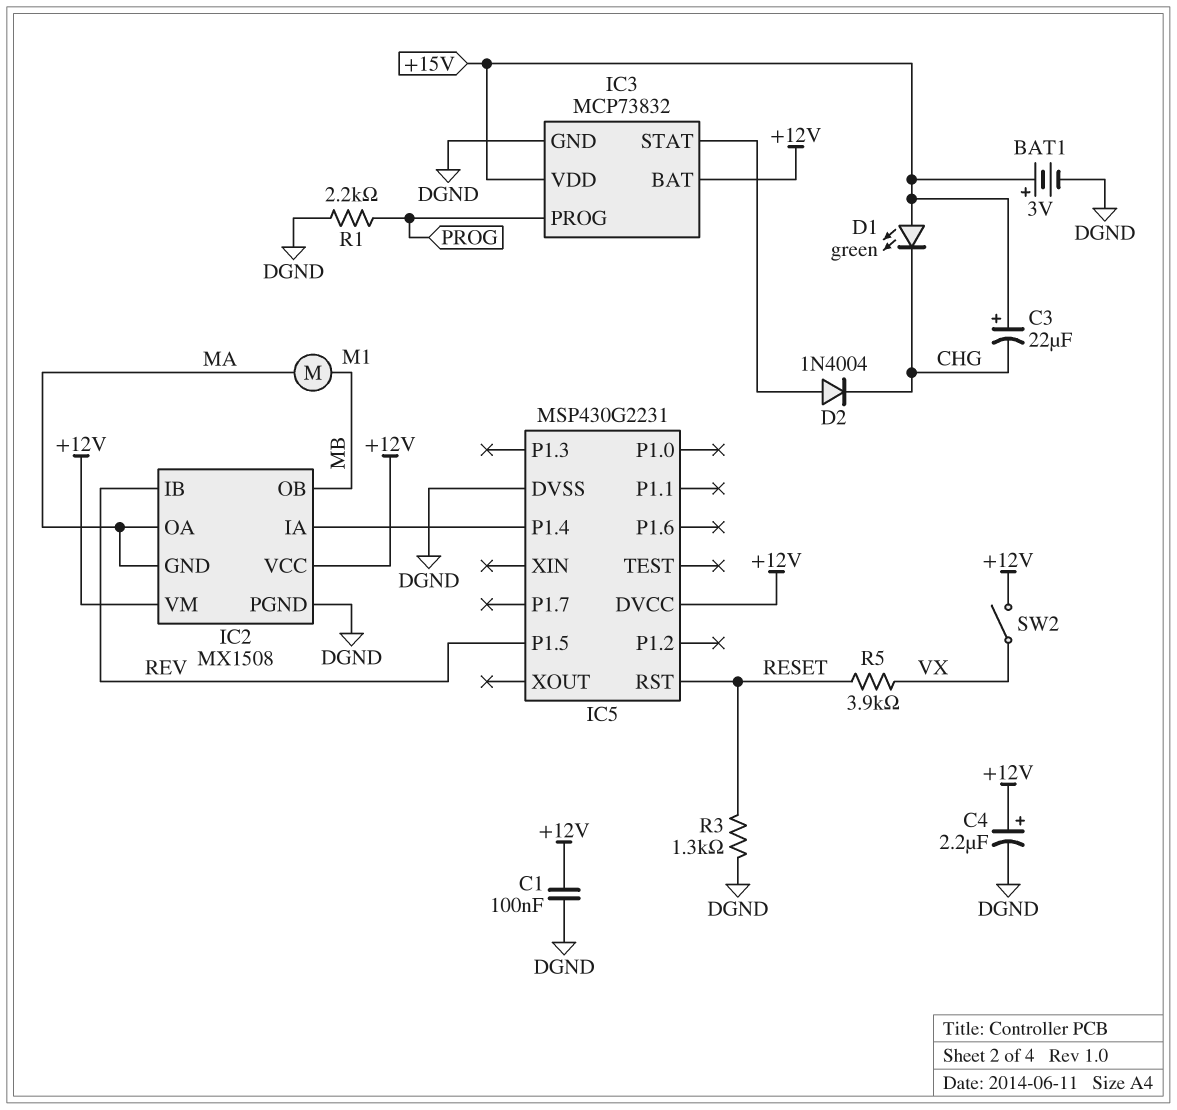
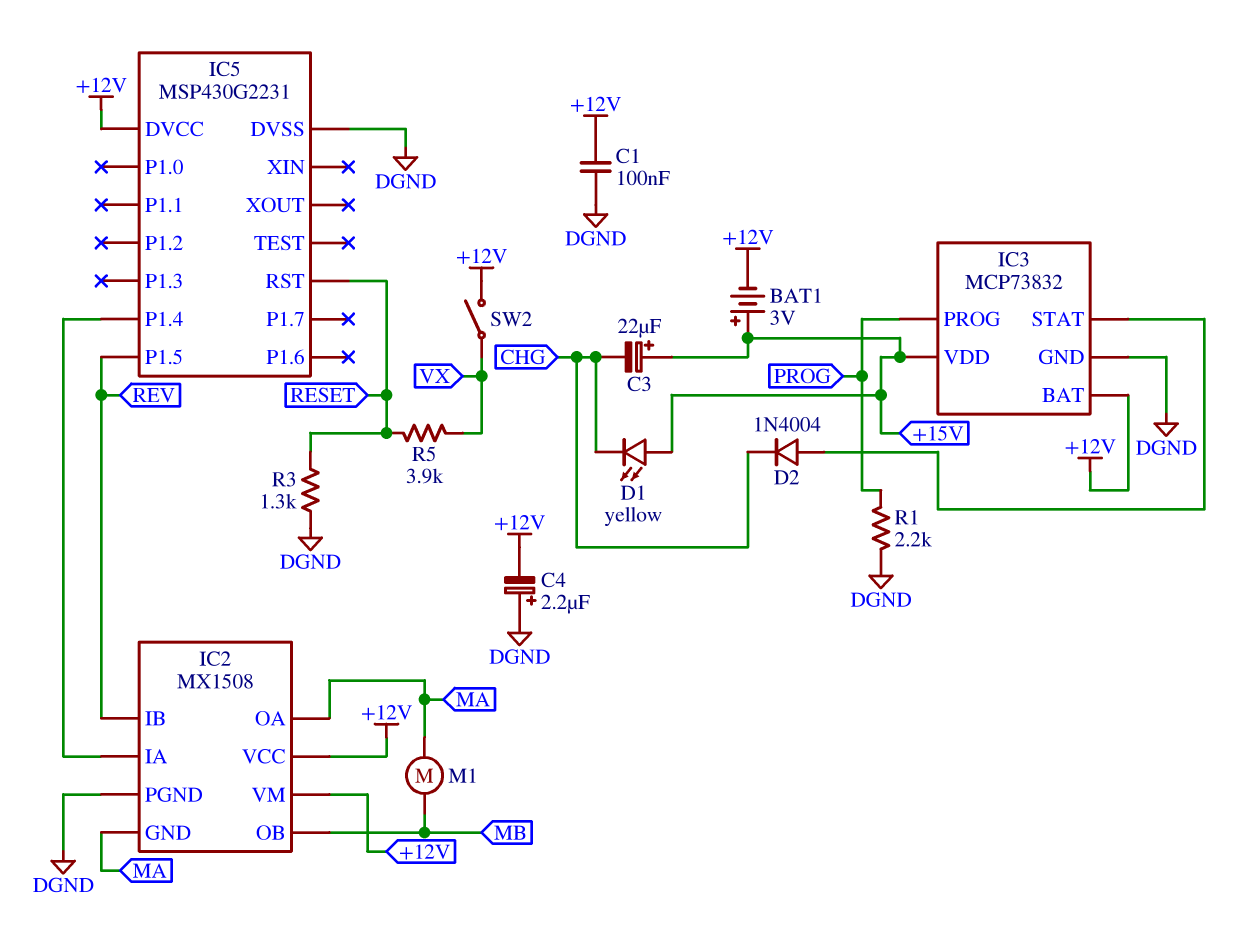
BAT1: 3V (plus +15V, minus DGND) -> 3V (plus +15V, minus +12V)
C4: 2.2uF (plus +12V, minus DGND) -> 2.2uF (plus DGND, minus +12V)
D1: LED green (A +15V, K CHG) -> LED yellow (A +15V, K CHG)

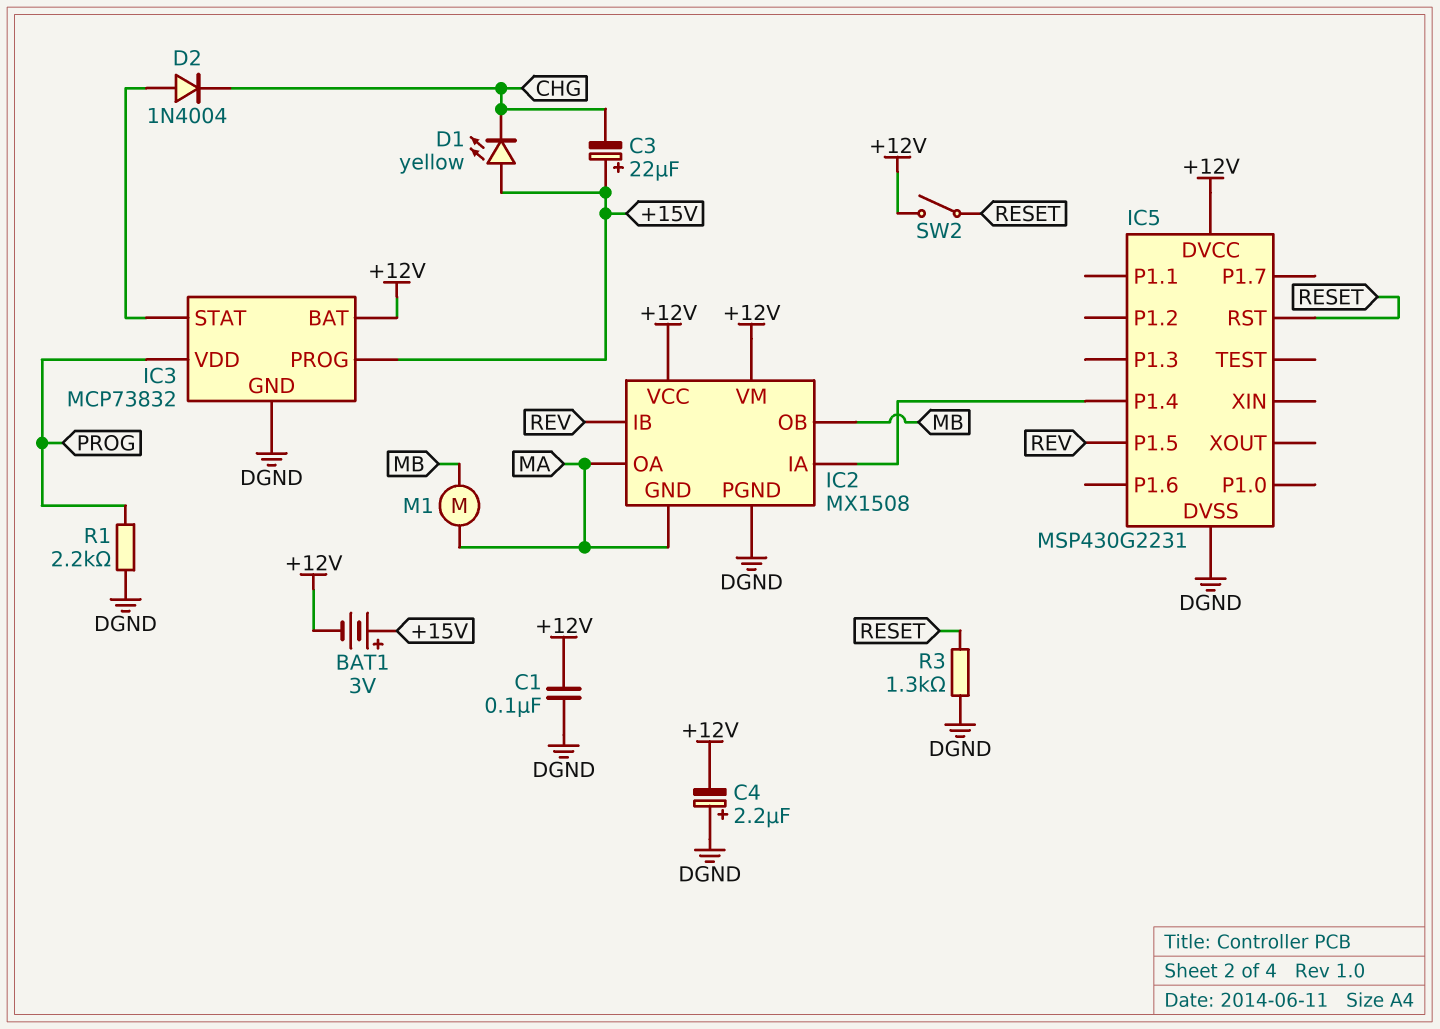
IC3 pin PROG: PROG -> +15V
IC3 pin VDD: +15V -> PROG
R5: 3.9k (RESET, VX) -> none
SW2: switch (+12V, VX) -> switch (+12V, RESET)

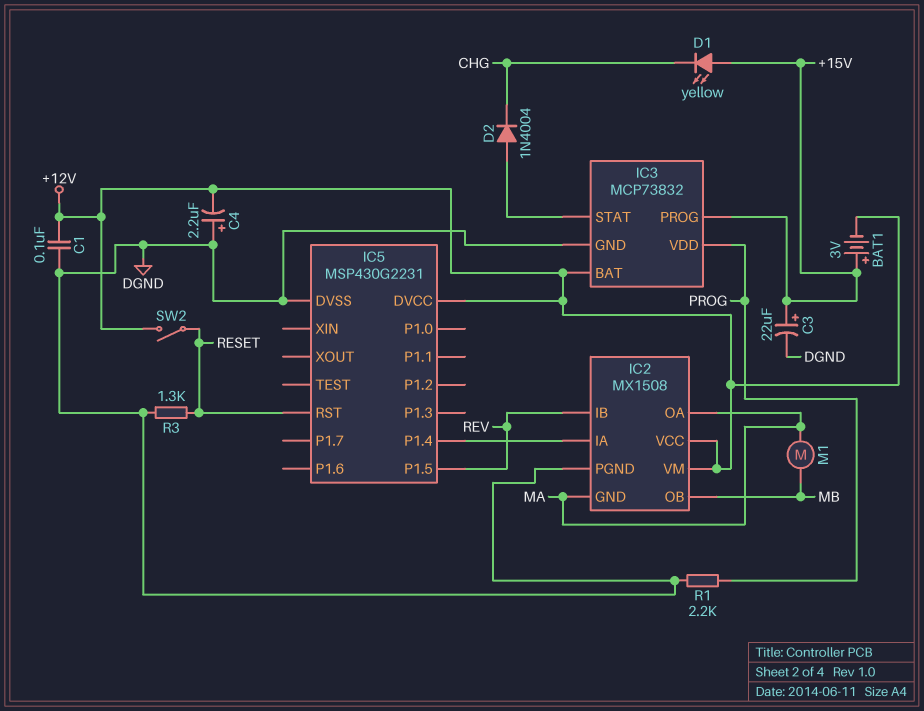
C3: 22uF (plus +15V, minus CHG) -> 22uF (plus +15V, minus DGND)

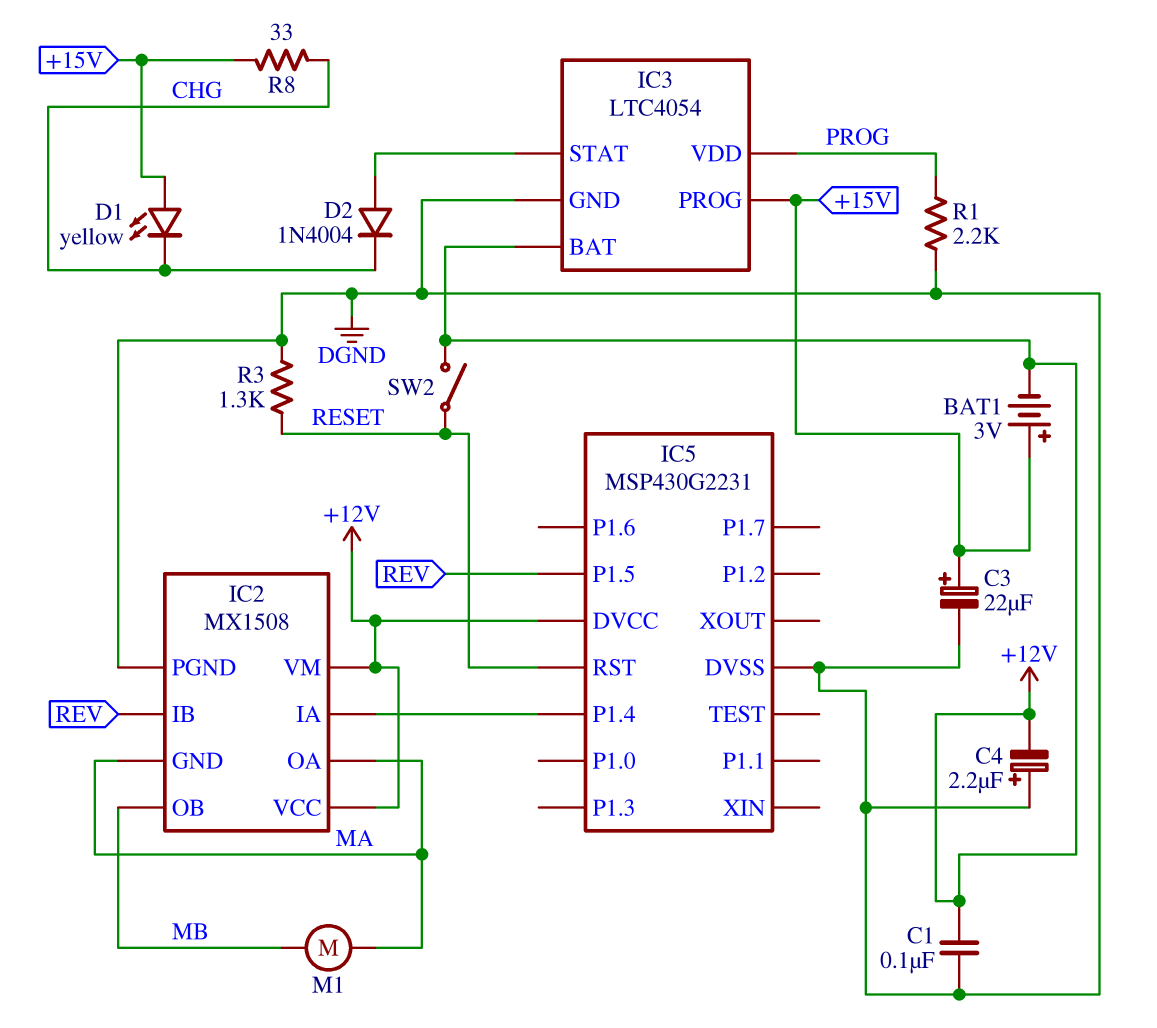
IC3: MCP73832 -> LTC4054
R8: none -> 33 (+15V, CHG)

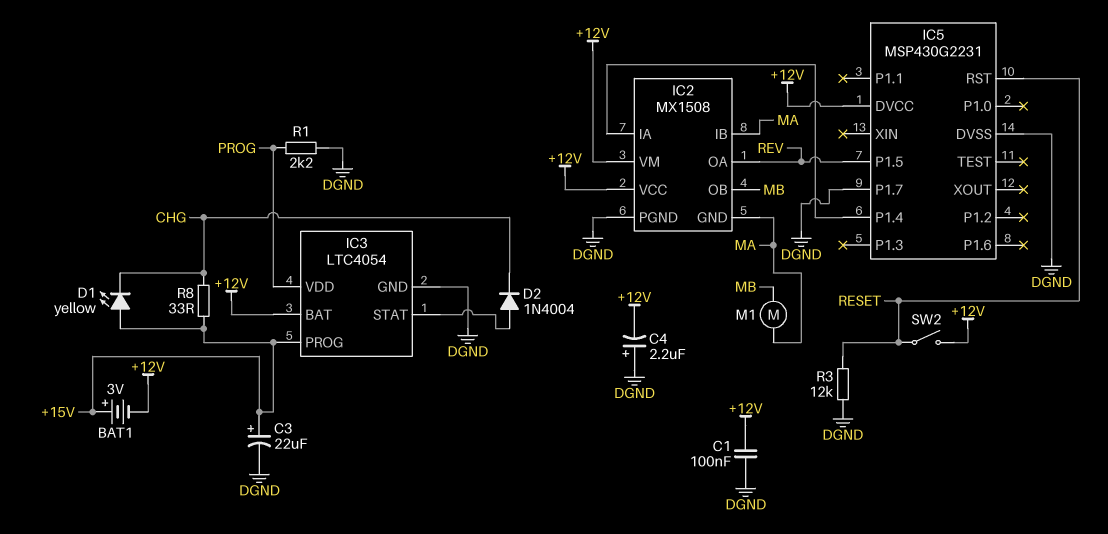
IC2 pin IB: REV -> MA
IC2 pin OA: MA -> REV
IC5 pin P1.7: none -> DGND
R3: 1.3k (DGND, RESET) -> 12k (DGND, RESET)

